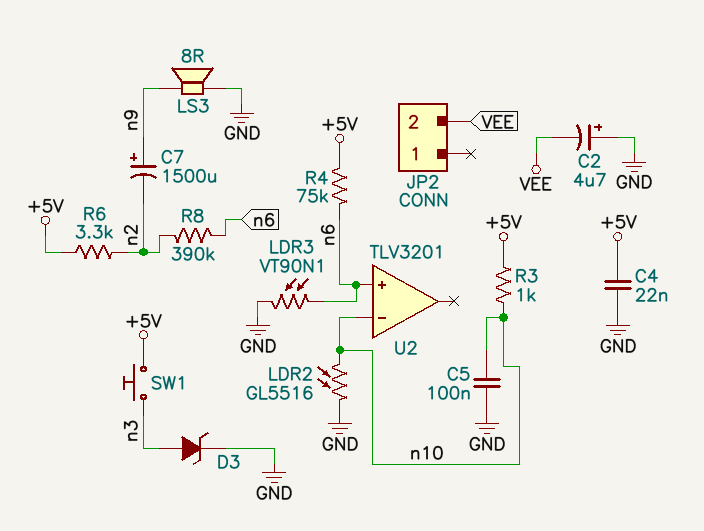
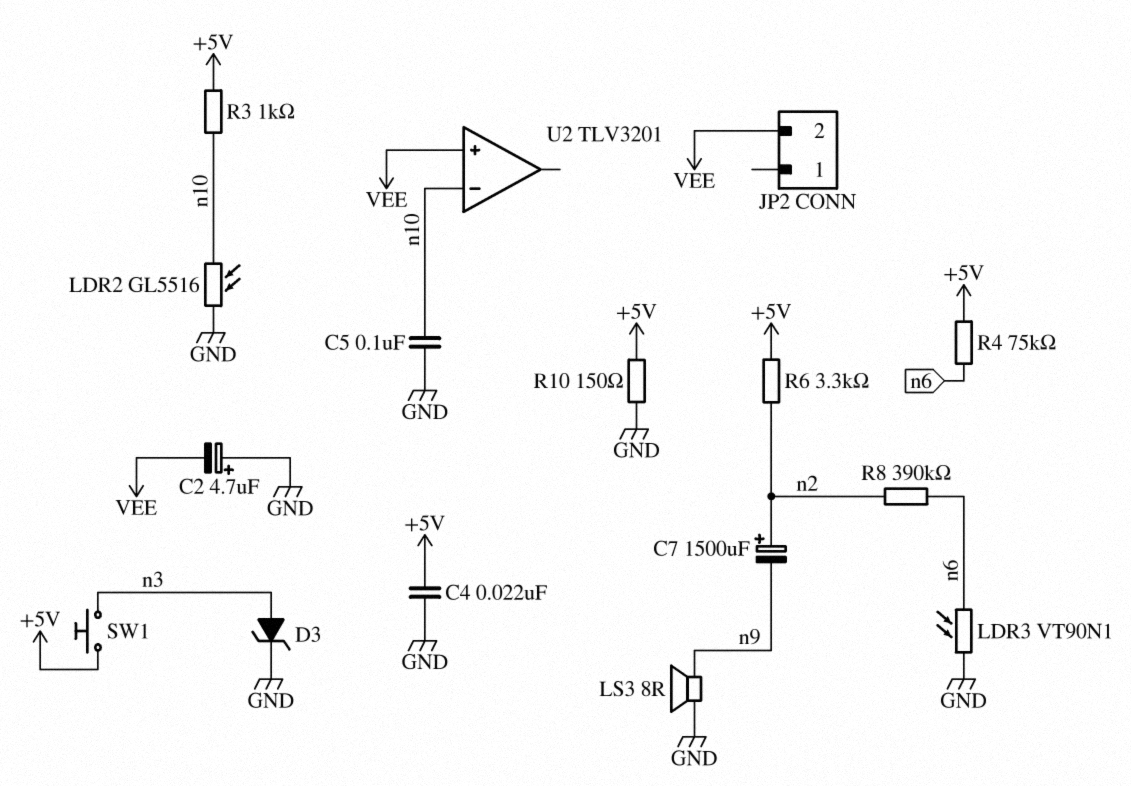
C7: 1500uF (plus n9, minus n2) -> 1500uF (plus n2, minus n9)
R10: none -> 150 (+5V, GND)
U2 pin in+: n6 -> VEE

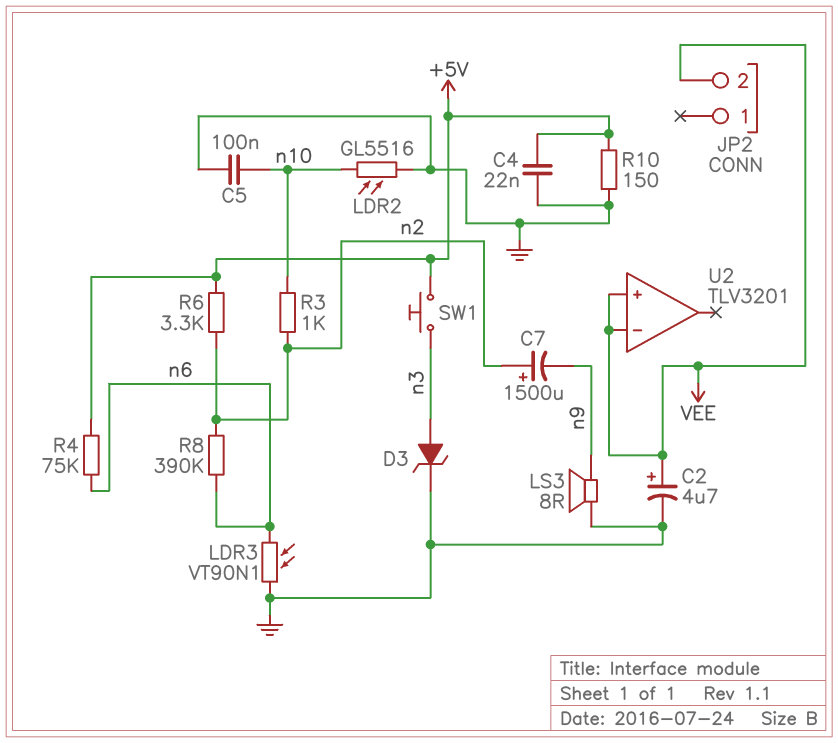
C2: 4.7uF (plus GND, minus VEE) -> 4.7uF (plus VEE, minus GND)
R3: 1k (+5V, n10) -> 1k (n2, n10)
U2 pin in-: n10 -> VEE

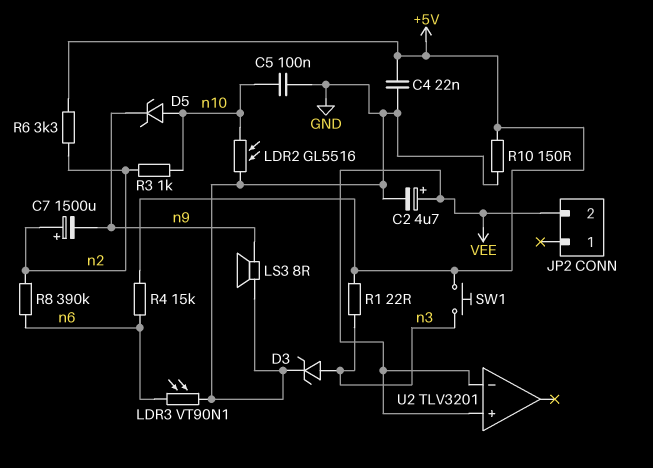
D5: none -> zener (A n10, K n9)
R1: none -> 22 (+5V, n3)
R4: 75k (+5V, n6) -> 15k (+5V, n6)

